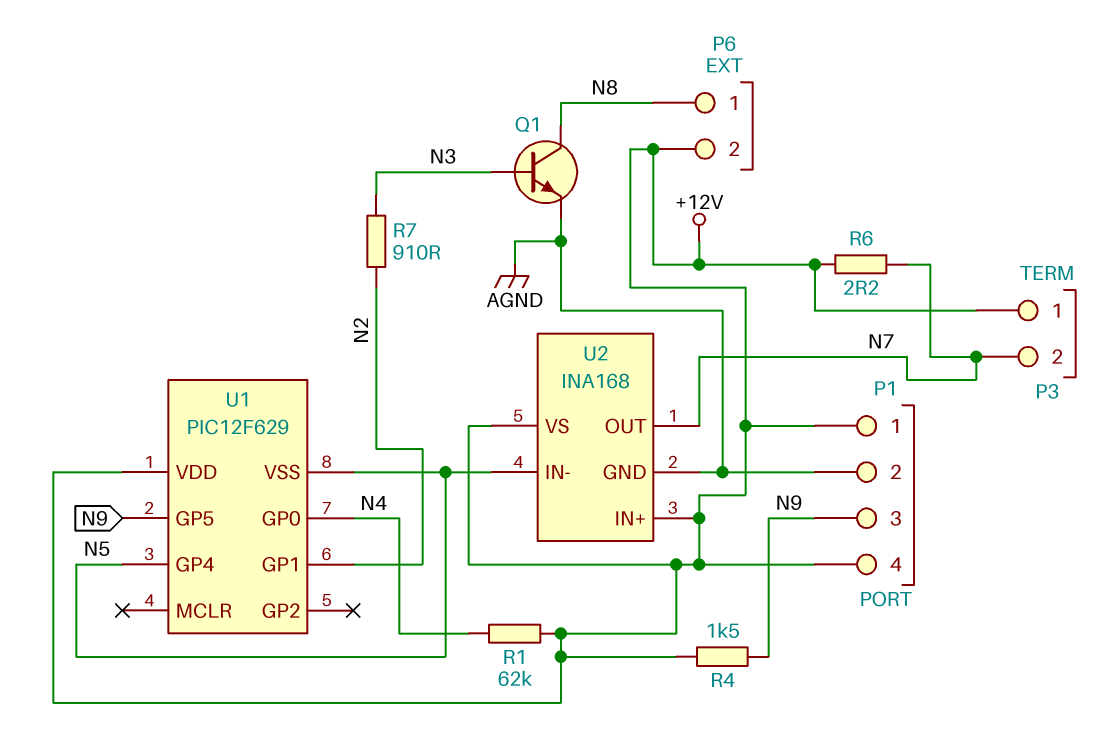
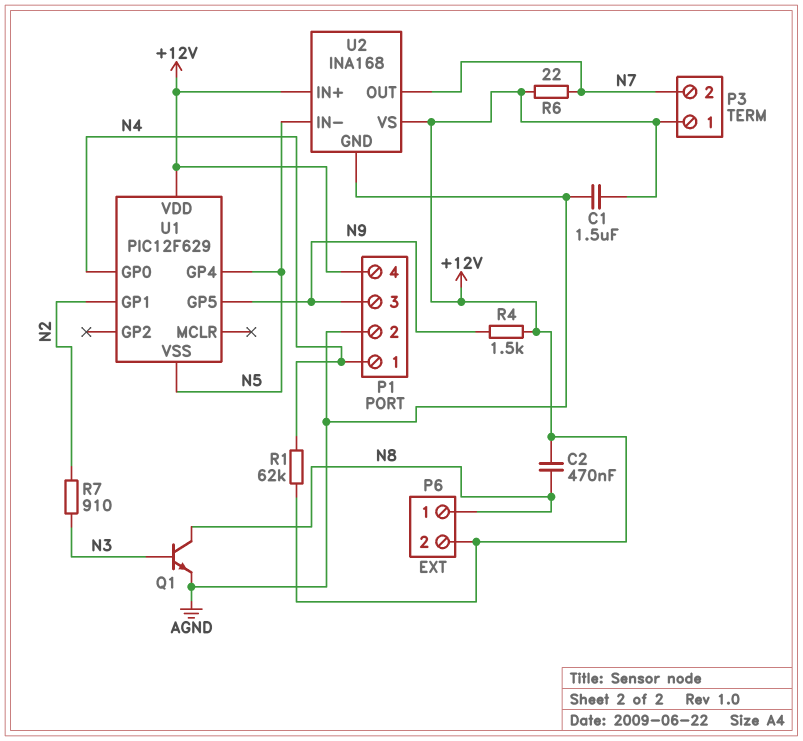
C1: none -> 1.5uF (+12V, AGND)
C2: none -> 470nF (+12V, N8)
P1 pin 1: +12V -> N4
R6: 2.2 (+12V, N7) -> 22 (+12V, N7)

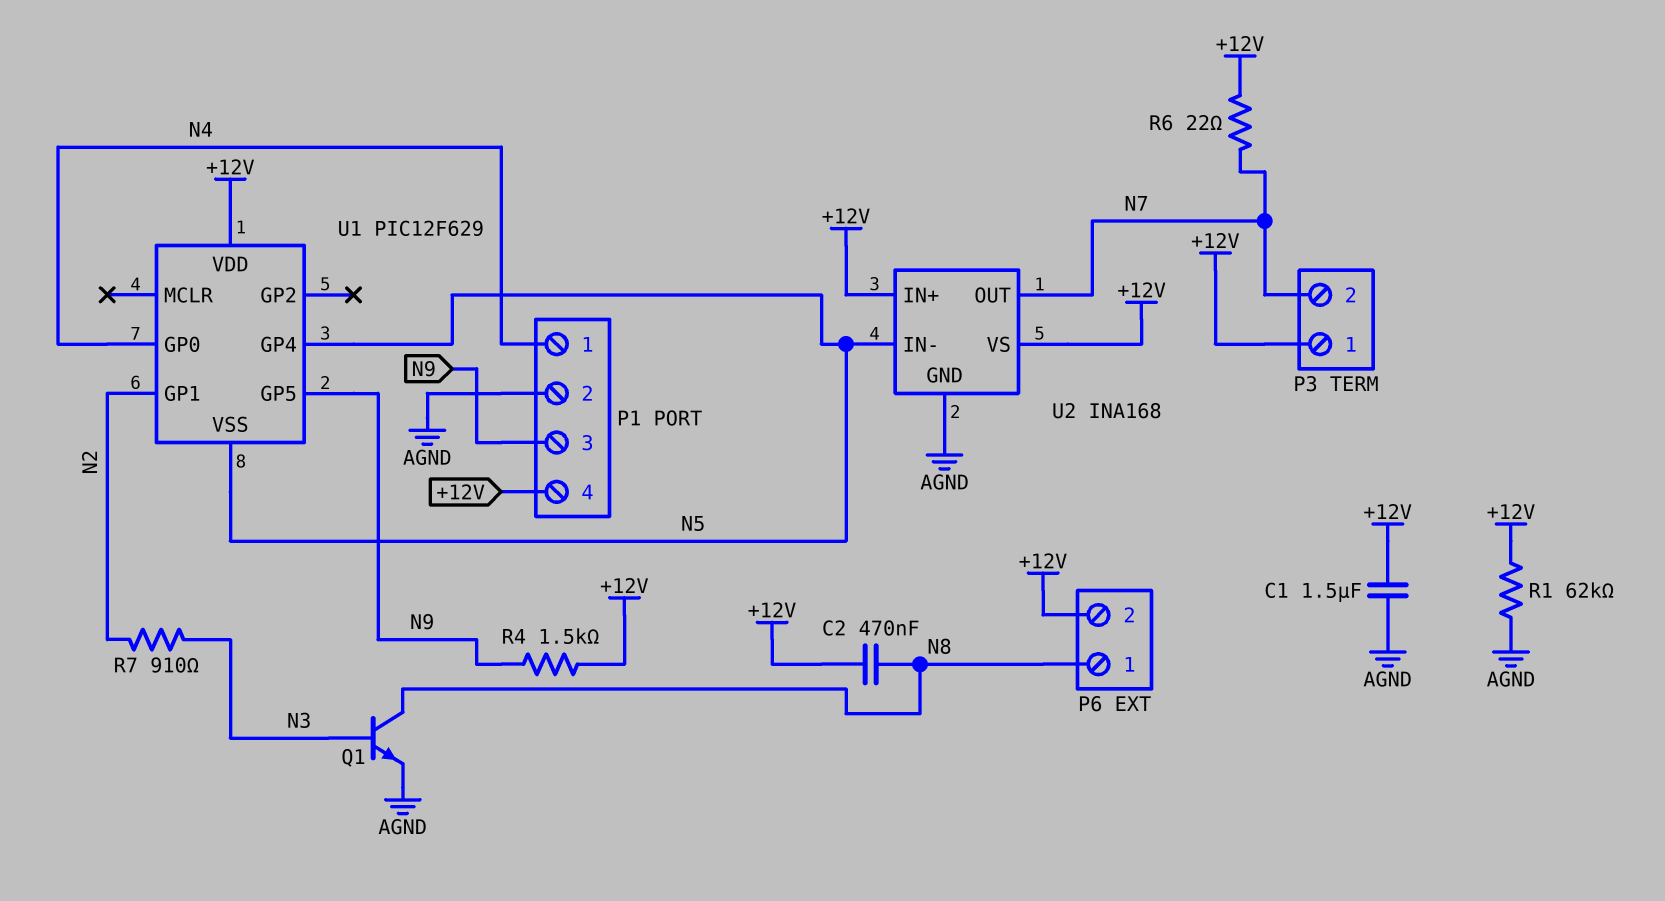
R1: 62k (+12V, N4) -> 62k (+12V, AGND)

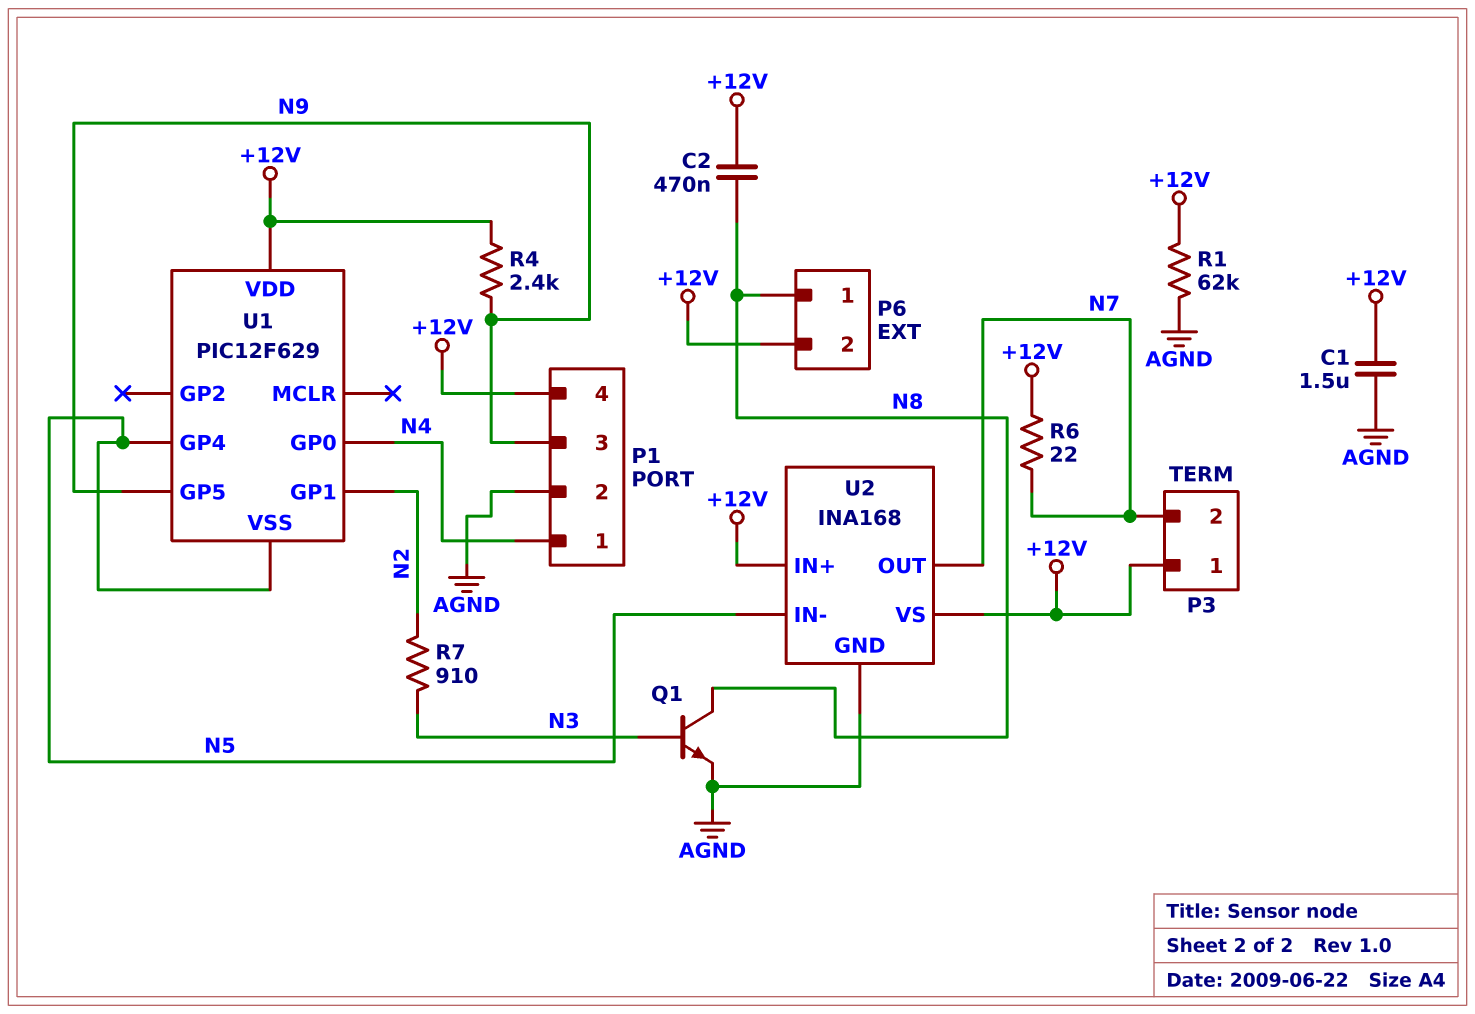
R4: 1.5k (+12V, N9) -> 2.4k (+12V, N9)

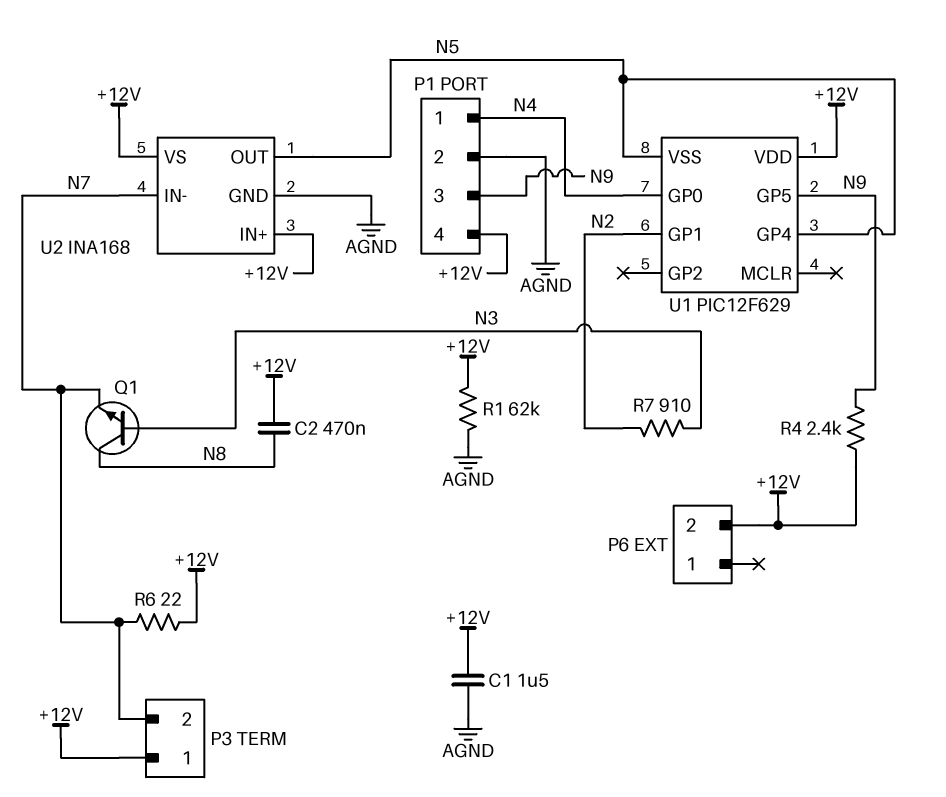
P6 pin 1: N8 -> none
Q1: NPN (B N3, C N8, E AGND) -> NPN (B N3, C N8, E N7)
U2 pin IN-: N5 -> N7
U2 pin OUT: N7 -> N5

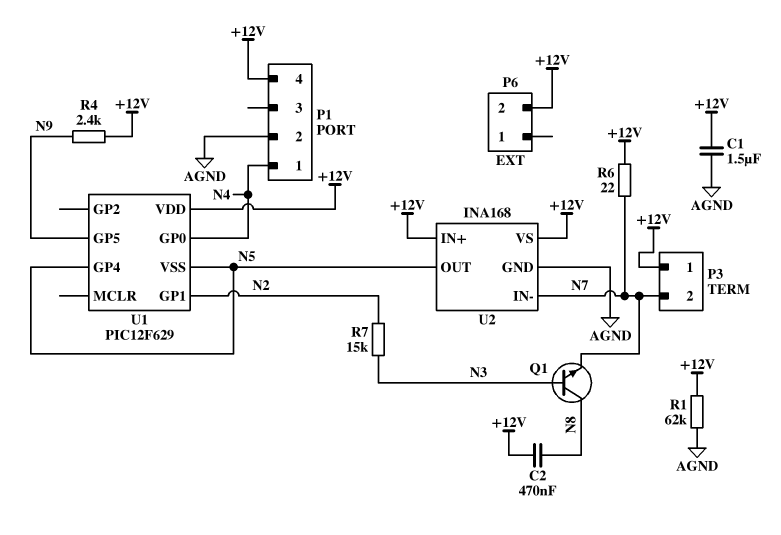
P1 pin 3: N9 -> none
R7: 910 (N2, N3) -> 15k (N2, N3)

